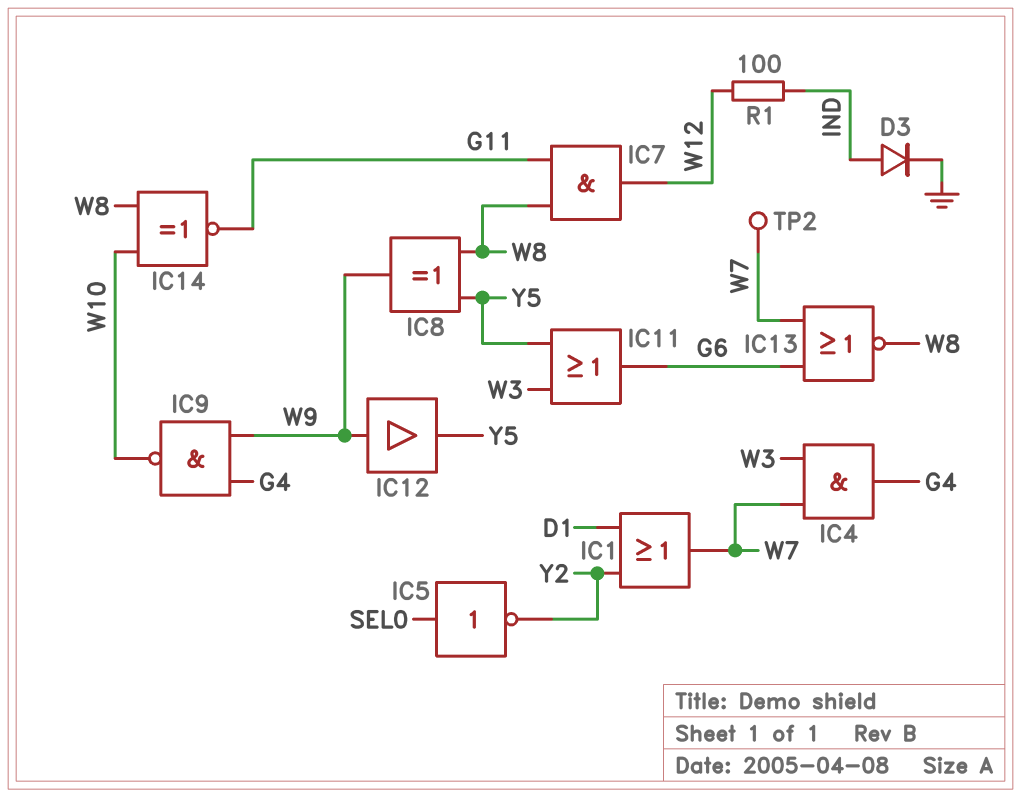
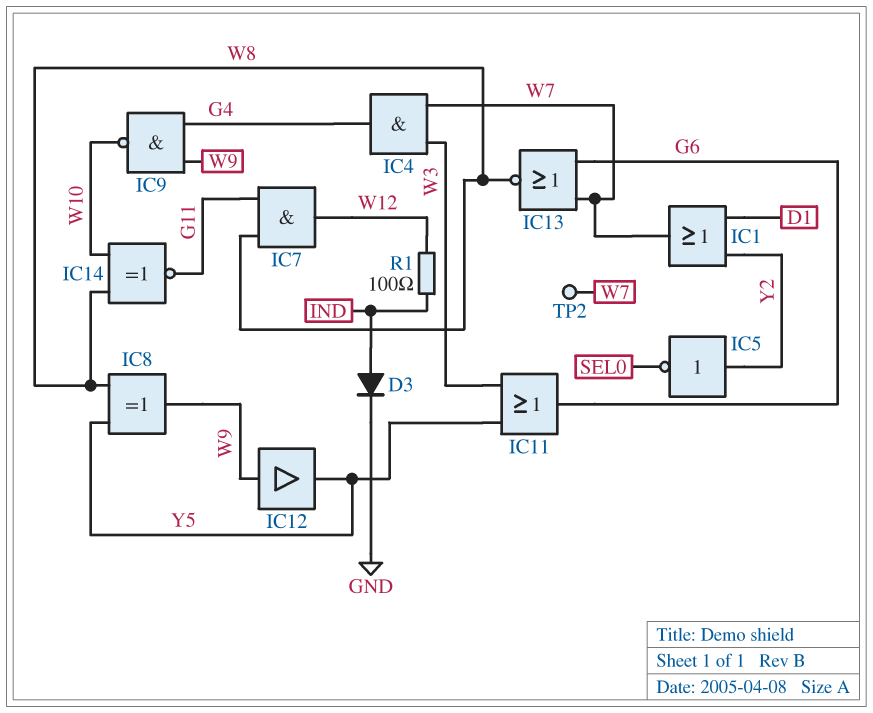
IC5: NOT (in SEL0, out Y2) -> NOT (in Y2, out SEL0)

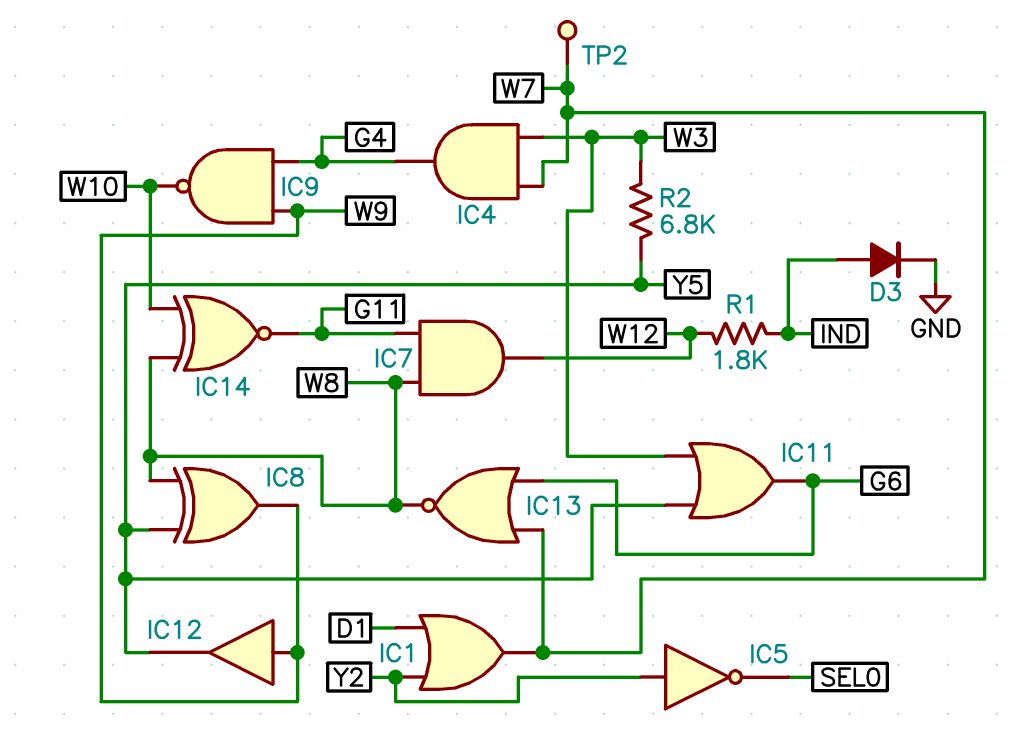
R1: 100 (IND, W12) -> 1.8k (IND, W12)
R2: none -> 6.8k (W3, Y5)

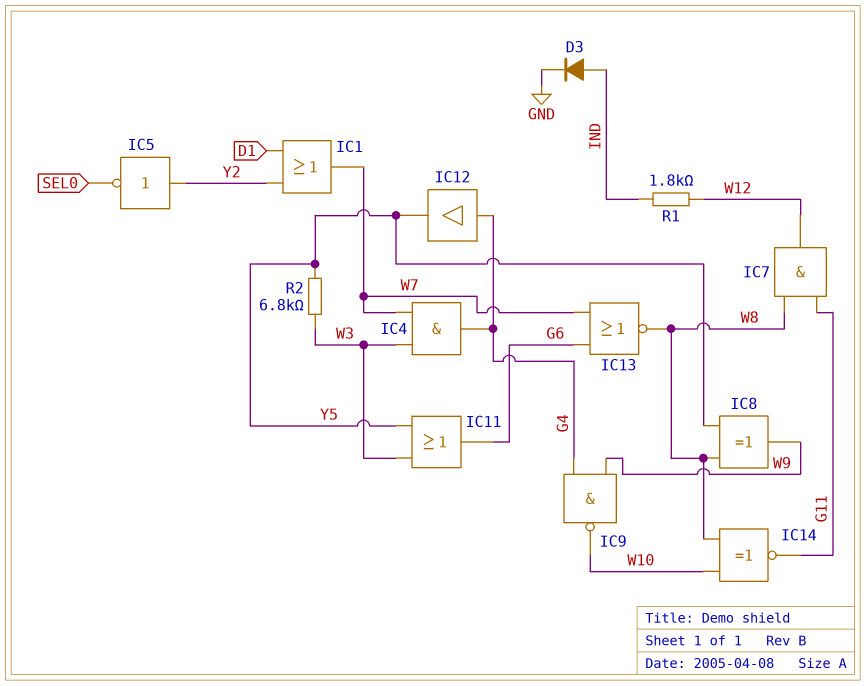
IC12: buffer (in W9, out Y5) -> buffer (in G4, out Y5)
TP2: test point (W7) -> none

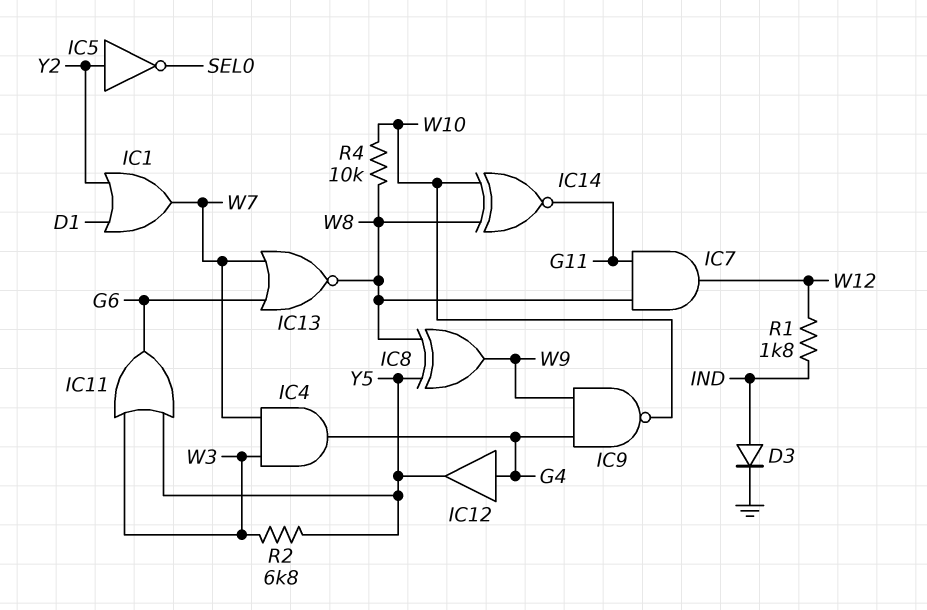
R4: none -> 10k (W8, W10)

